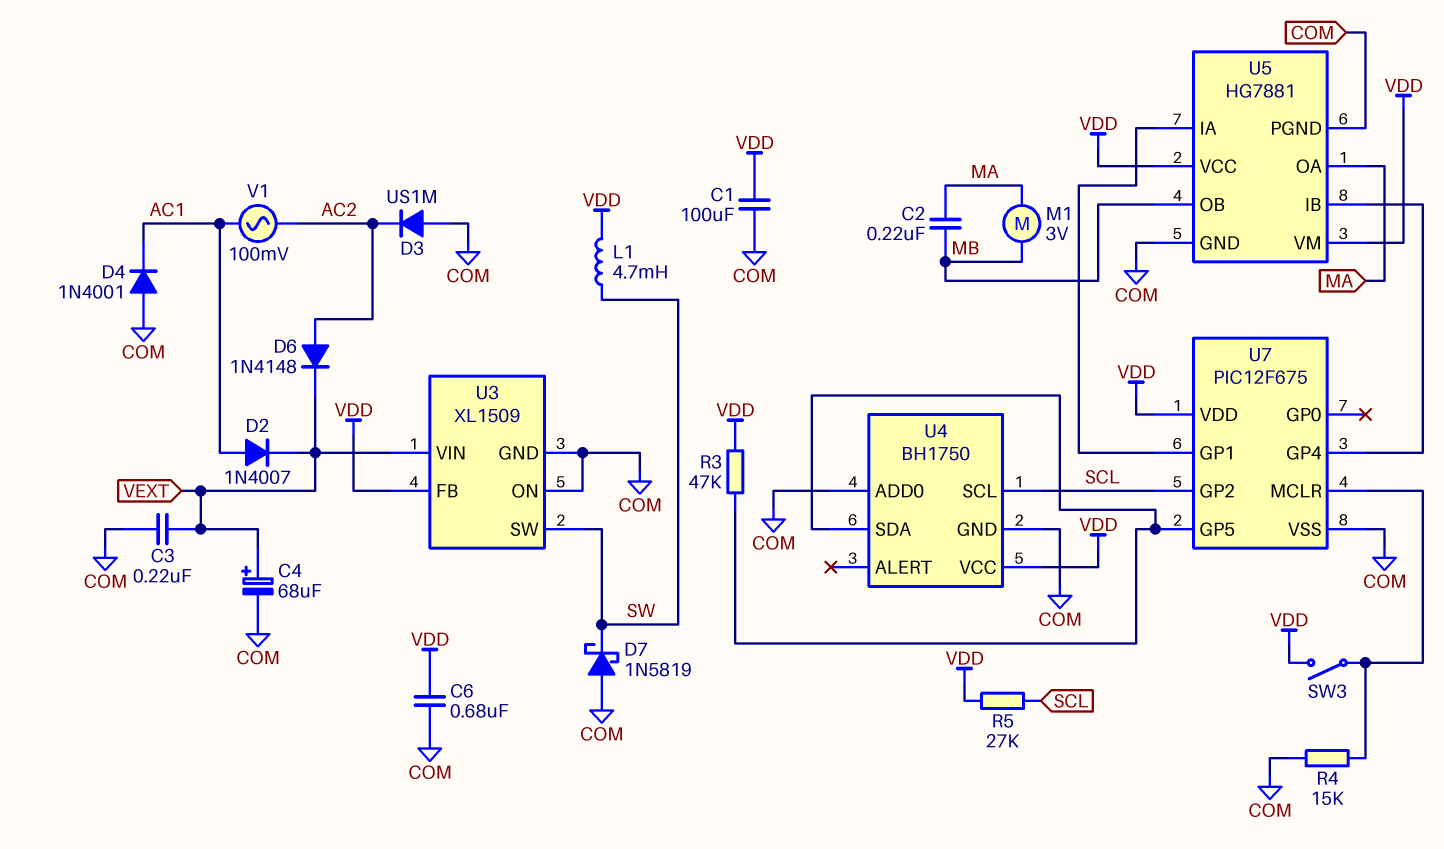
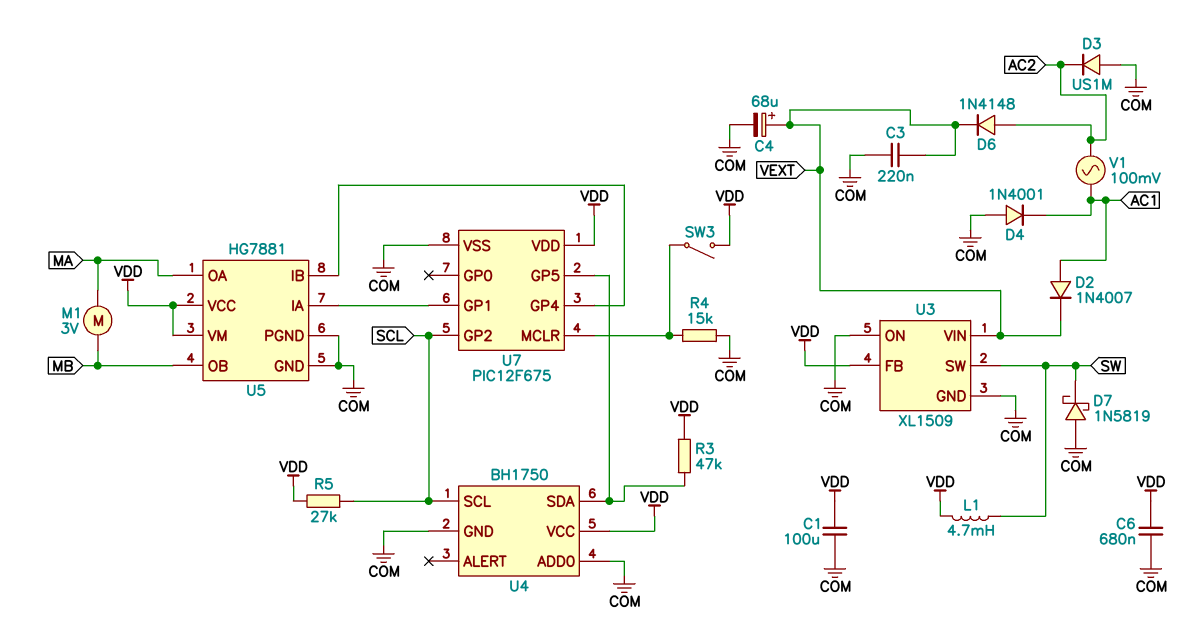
C2: 220nF (MA, MB) -> none

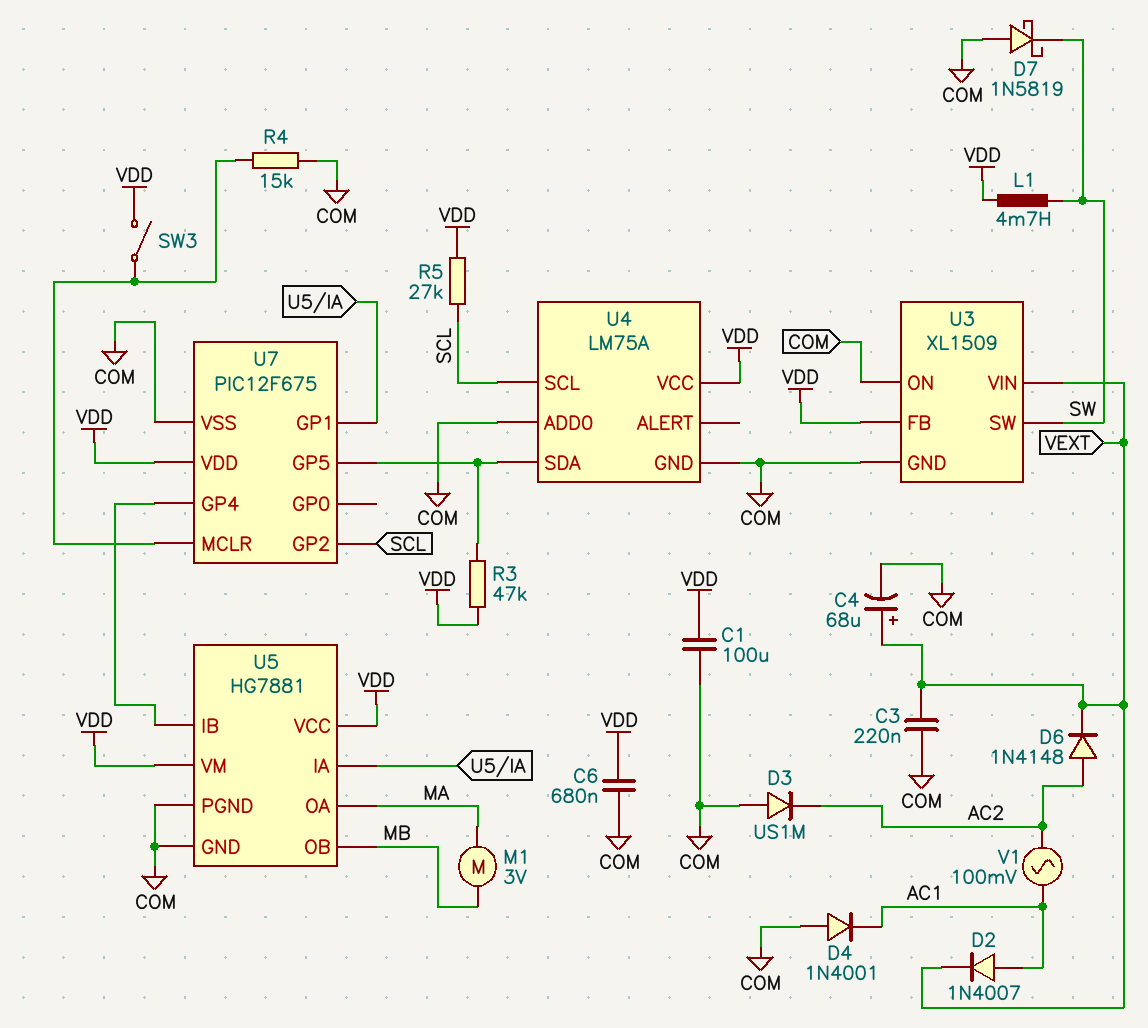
U4: BH1750 -> LM75A

